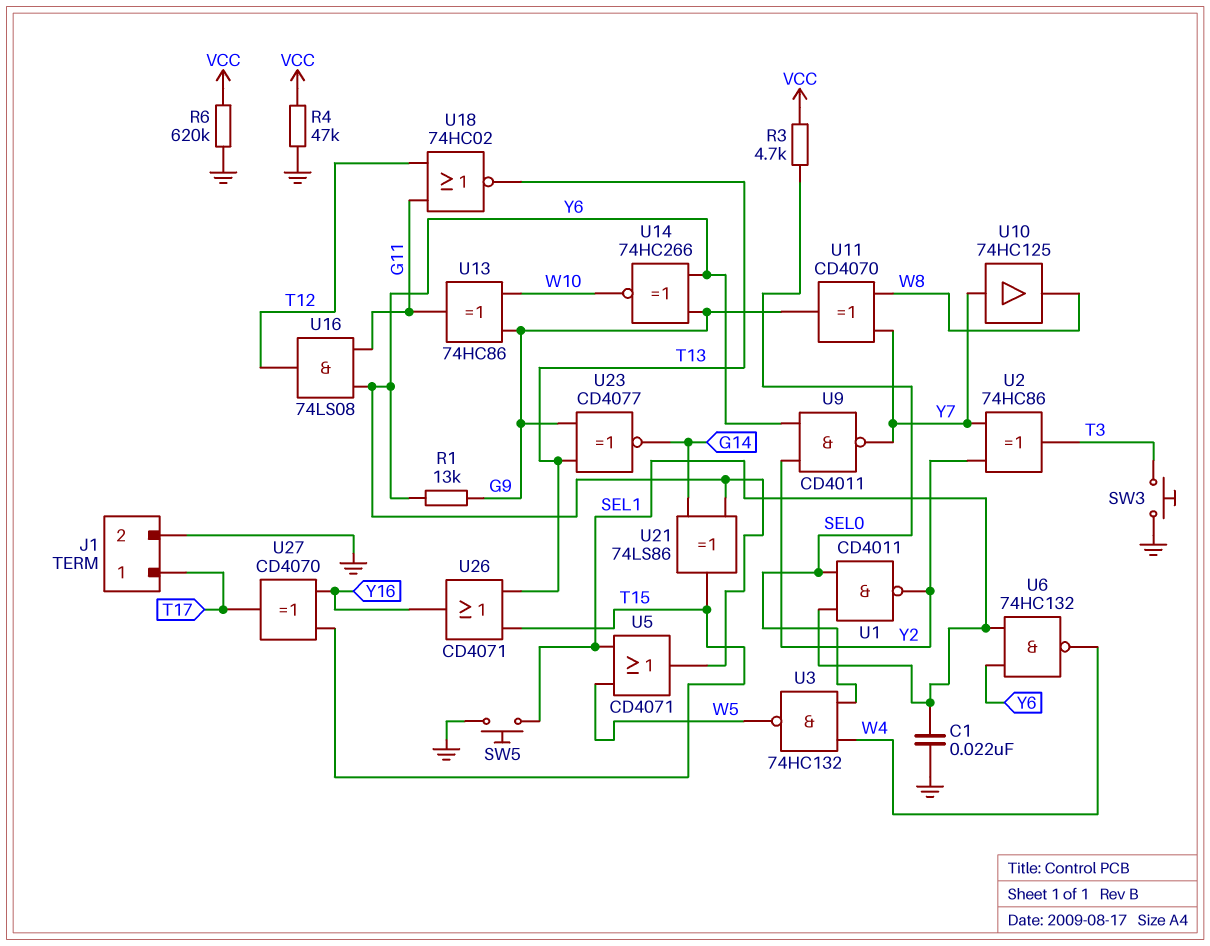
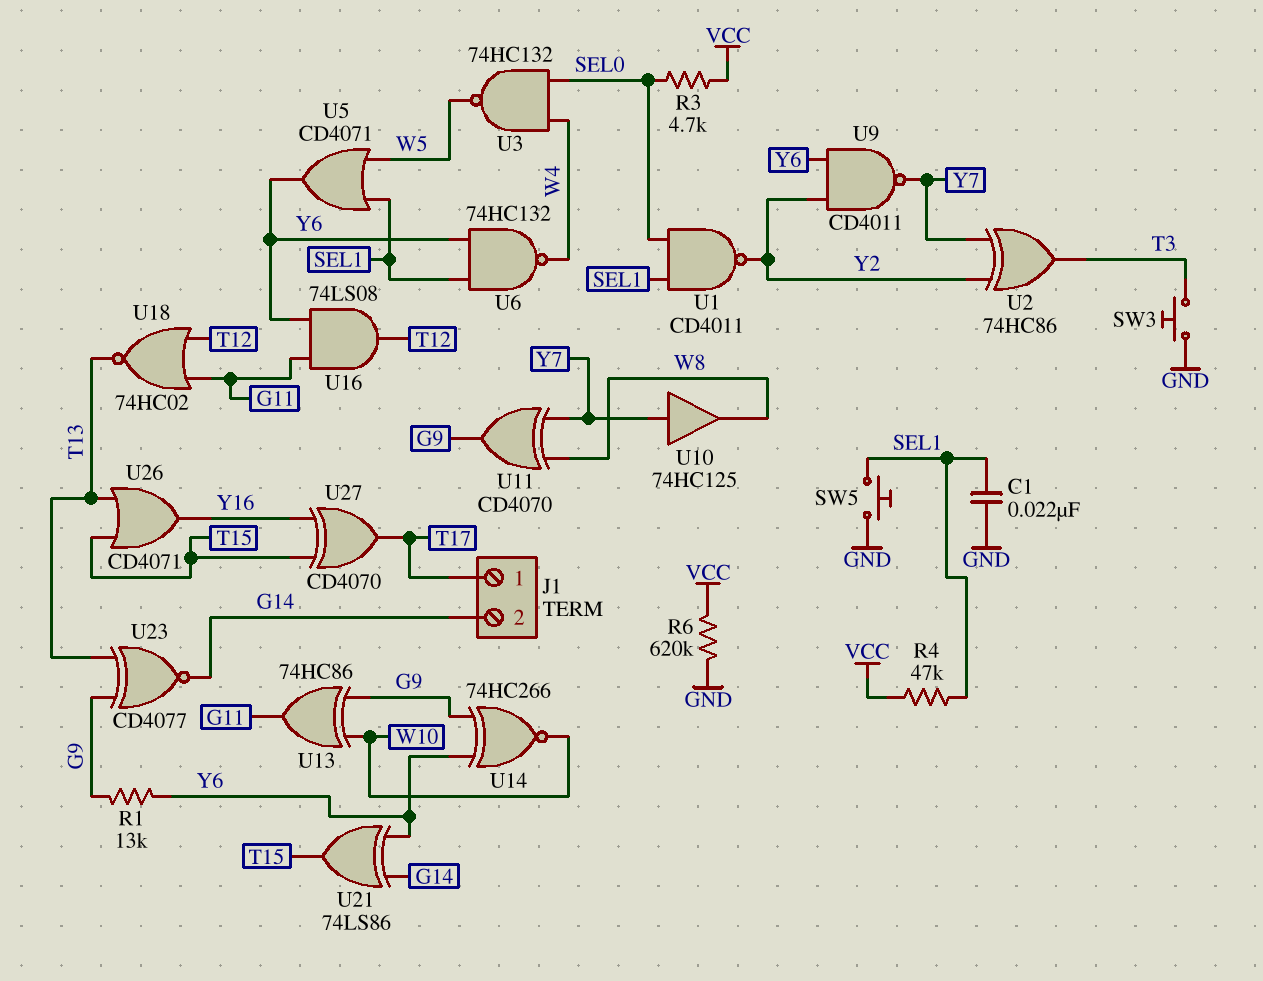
J1 pin 2: GND -> G14
R4: 47k (GND, VCC) -> 47k (SEL1, VCC)

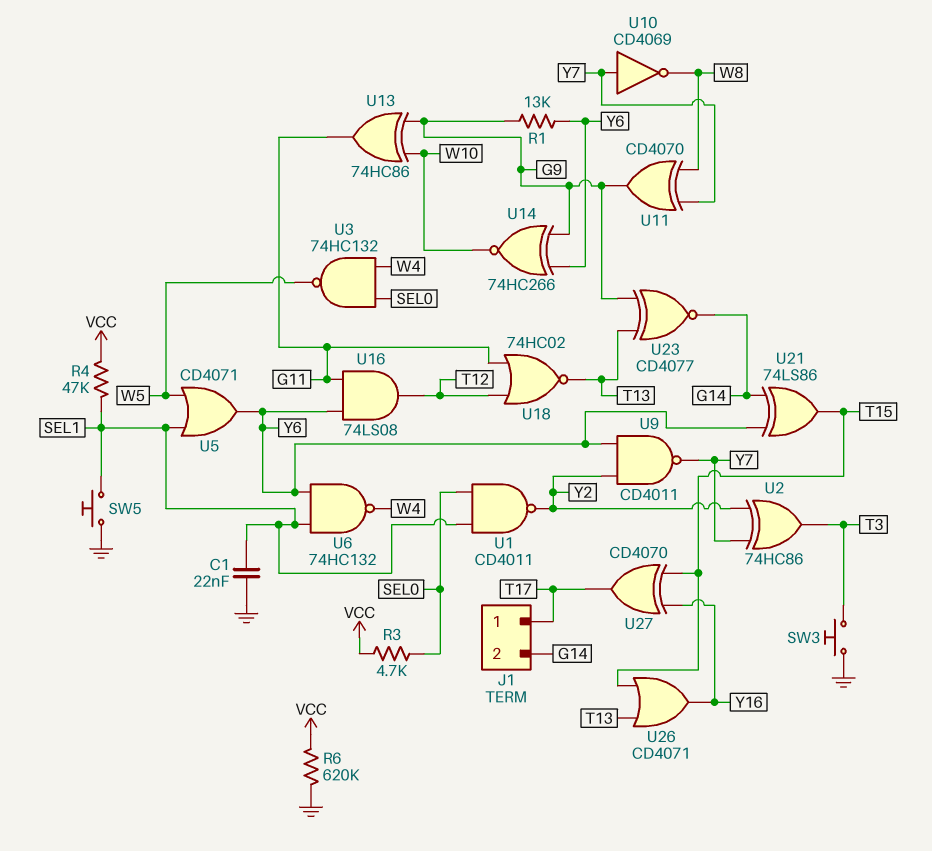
U10: buffer 74HC125 (in Y7, out W8) -> NOT CD4069 (in Y7, out W8)

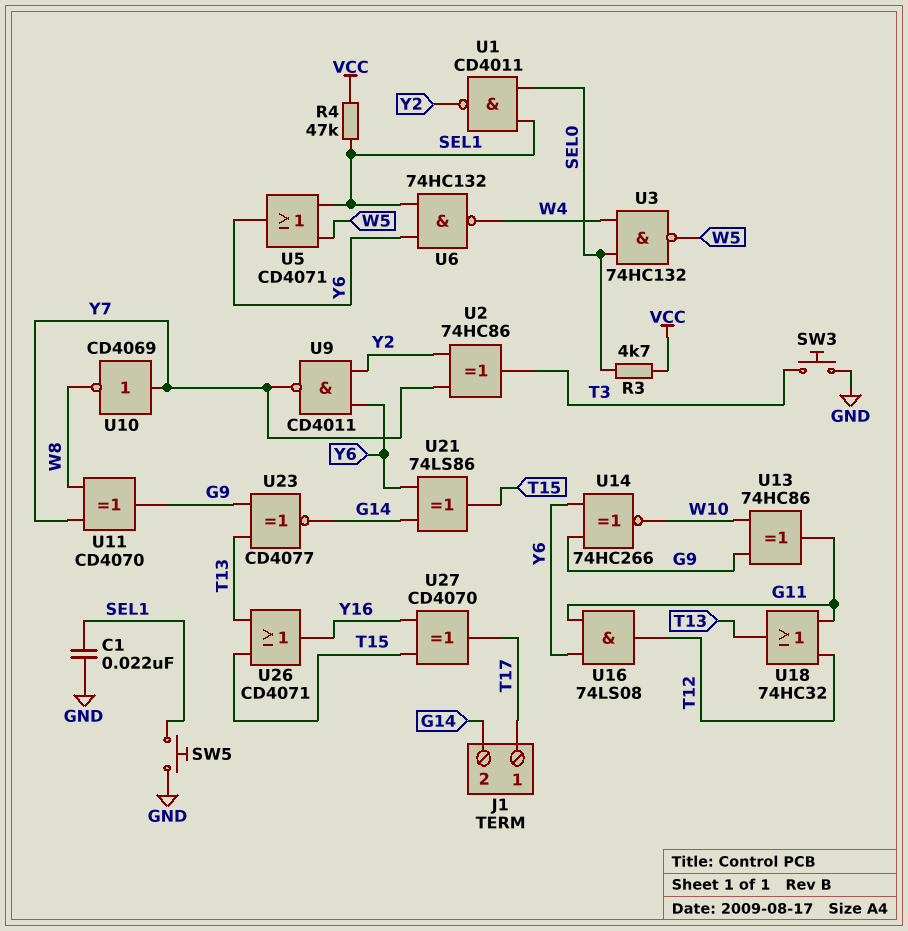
R1: 13k (G9, Y6) -> none
R6: 620k (GND, VCC) -> none
U18: NOR 74HC02 (in G11, in T12, out T13) -> OR 74HC32 (in G11, in T12, out T13)

